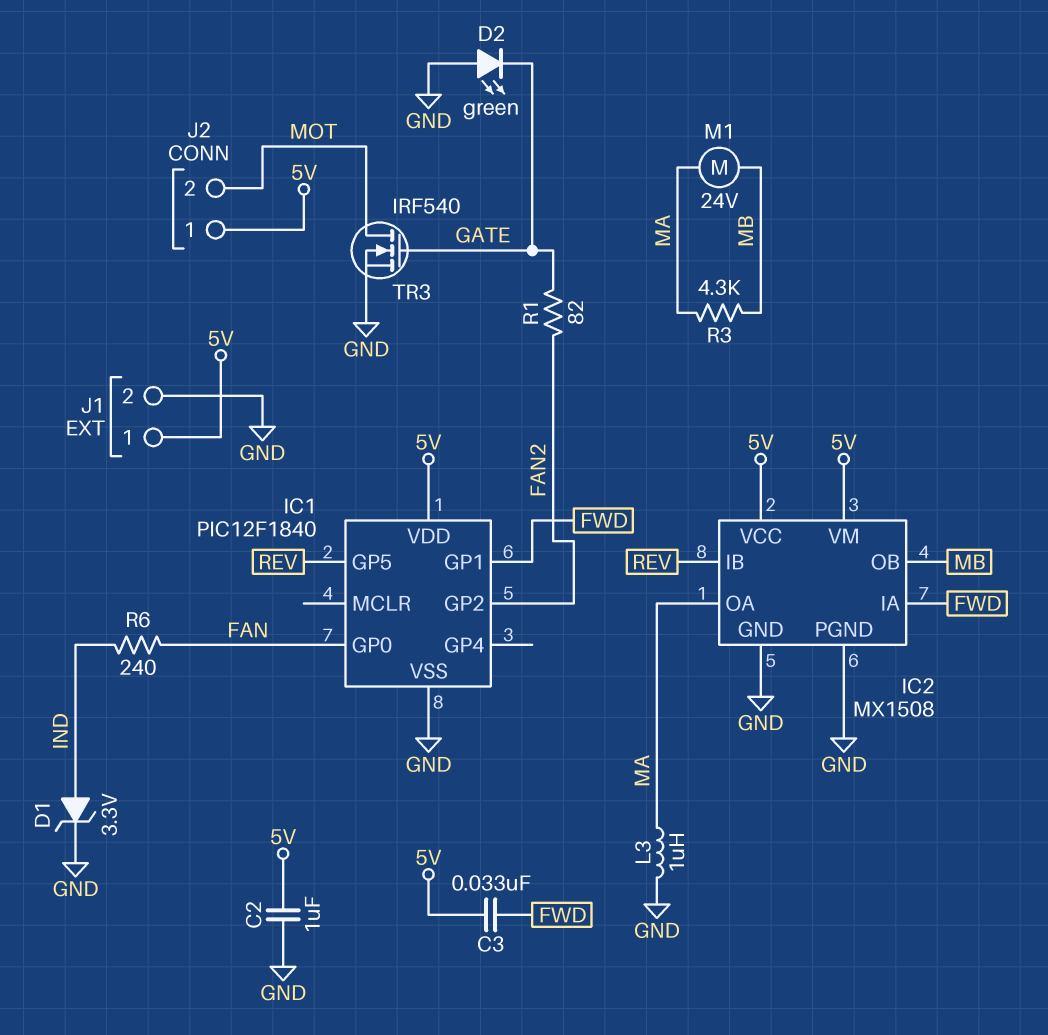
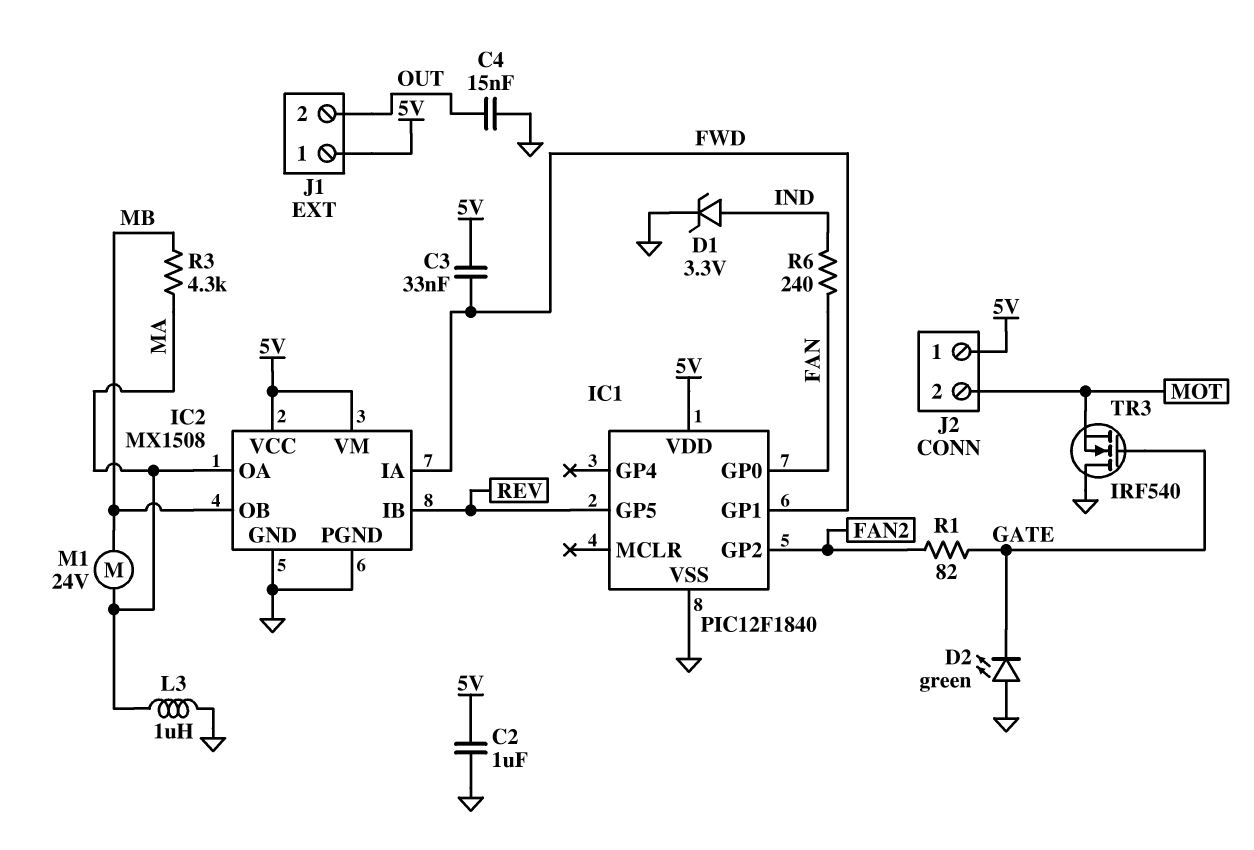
C4: none -> 15nF (GND, OUT)
J1 pin 2: GND -> OUT
TR3: NMOS IRF540 (G GATE, D MOT, S GND) -> NMOS IRF540 (G GATE, D GND, S MOT)

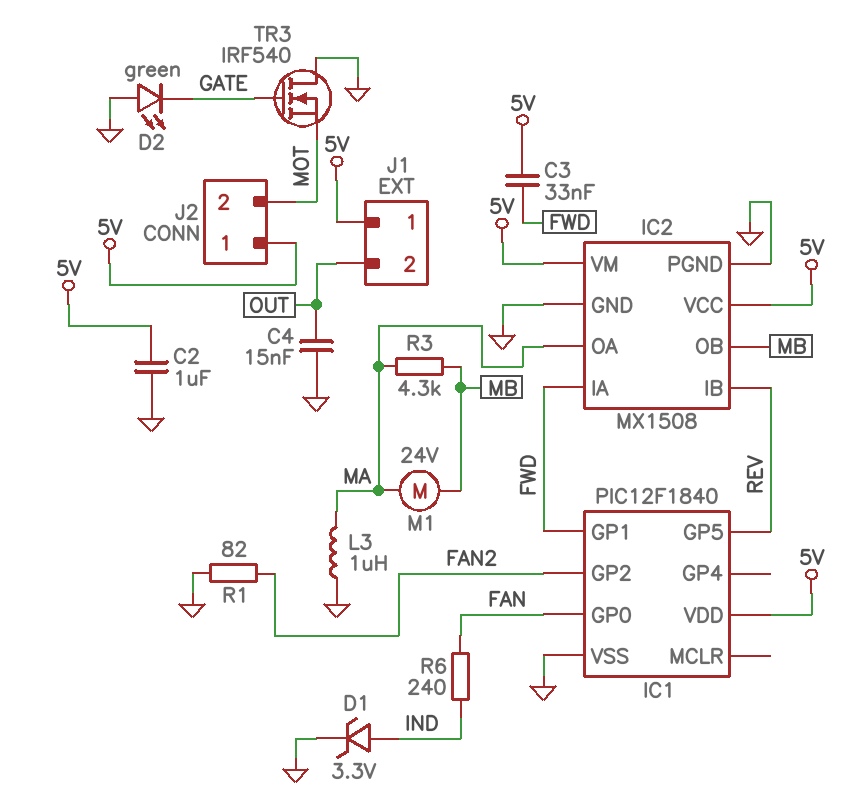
R1: 82 (FAN2, GATE) -> 82 (FAN2, GND)

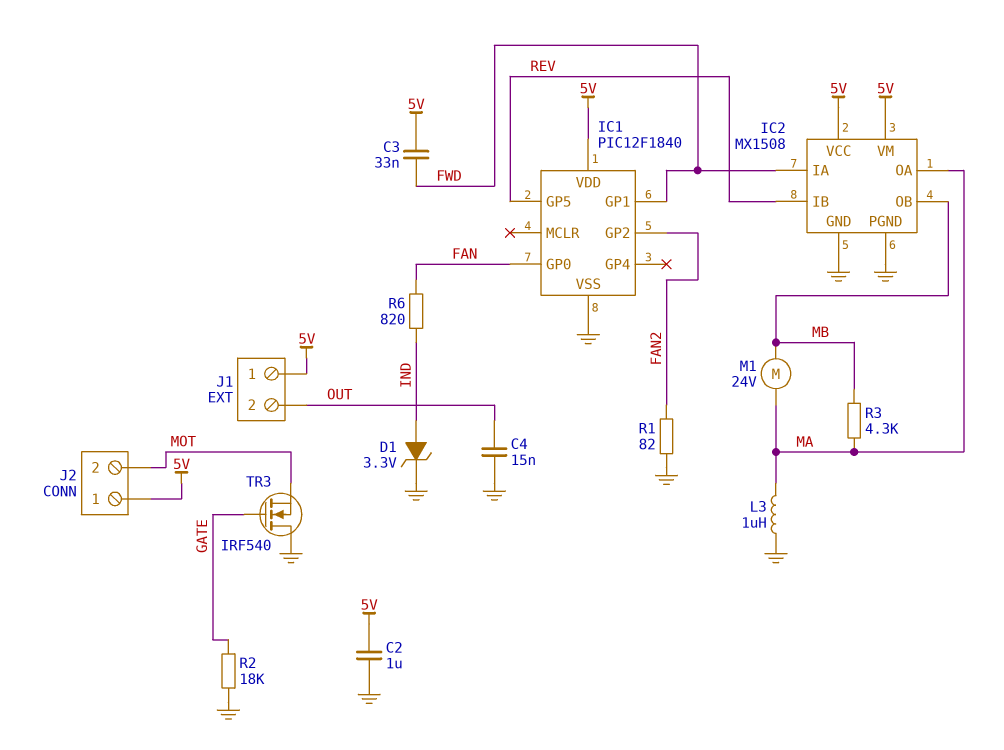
D2: LED green (A GND, K GATE) -> none
R2: none -> 18k (GATE, GND)
R6: 240 (FAN, IND) -> 820 (FAN, IND)

